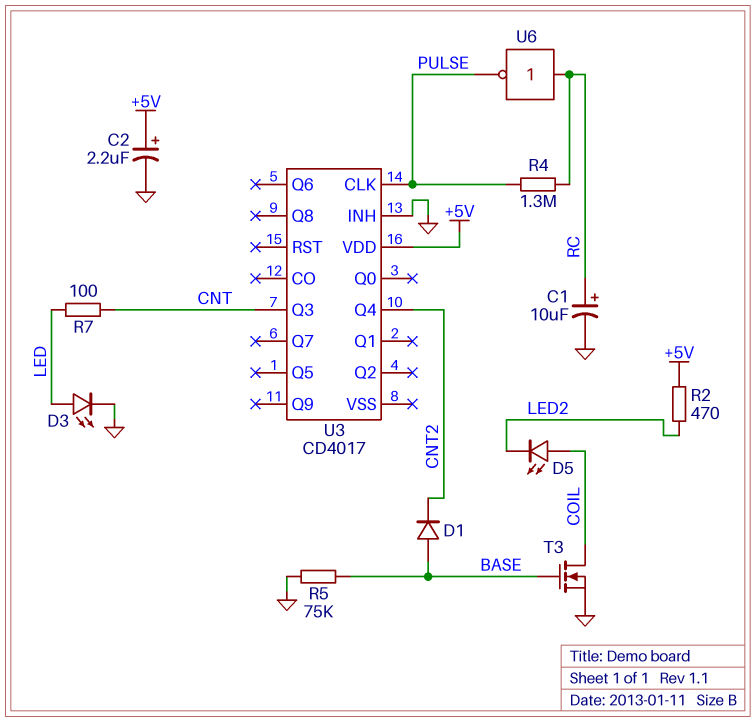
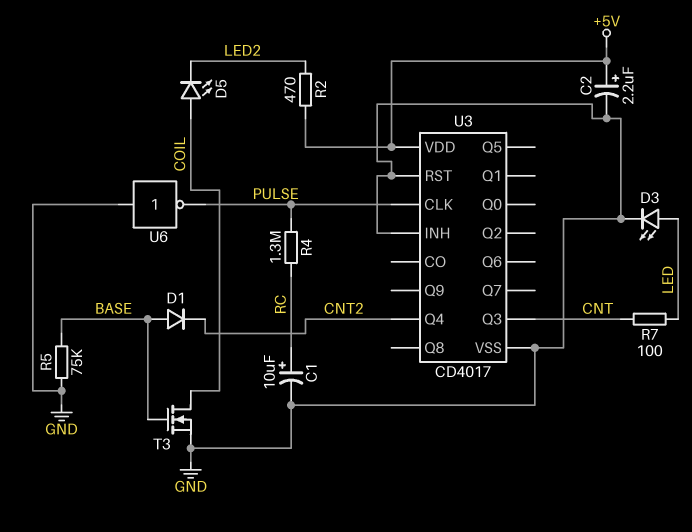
U3 pin RST: none -> GND
U3 pin VSS: none -> GND
U6: NOT (in RC, out PULSE) -> NOT (in GND, out PULSE)

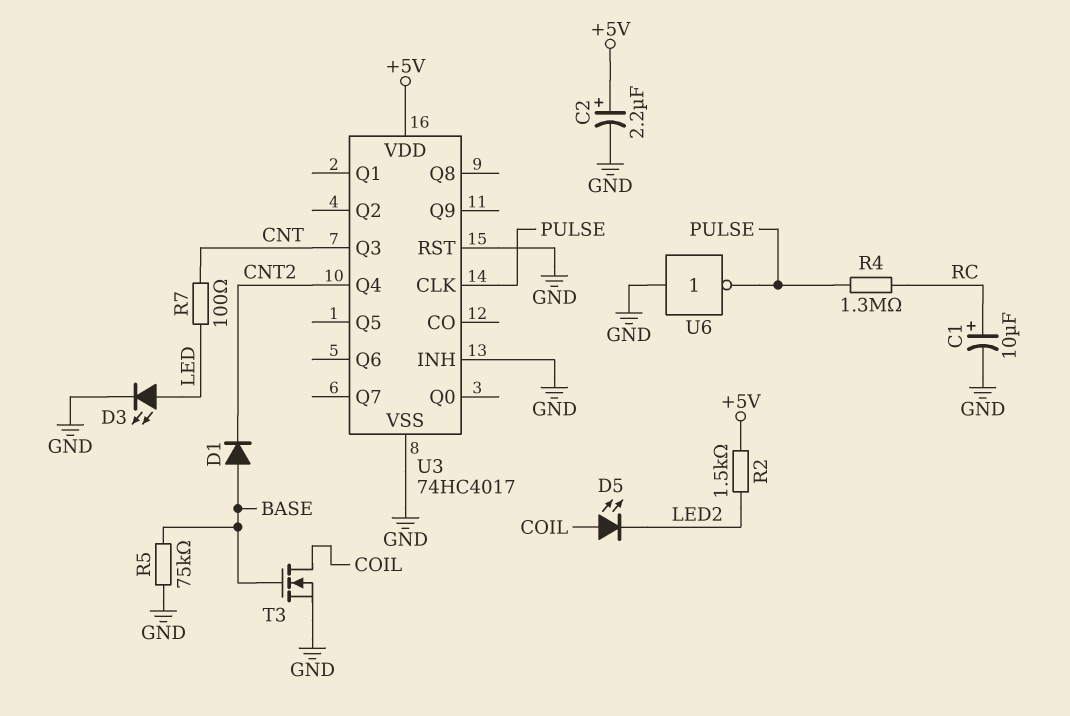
R2: 470 (+5V, LED2) -> 1.5k (+5V, LED2)
U3: CD4017 -> 74HC4017

